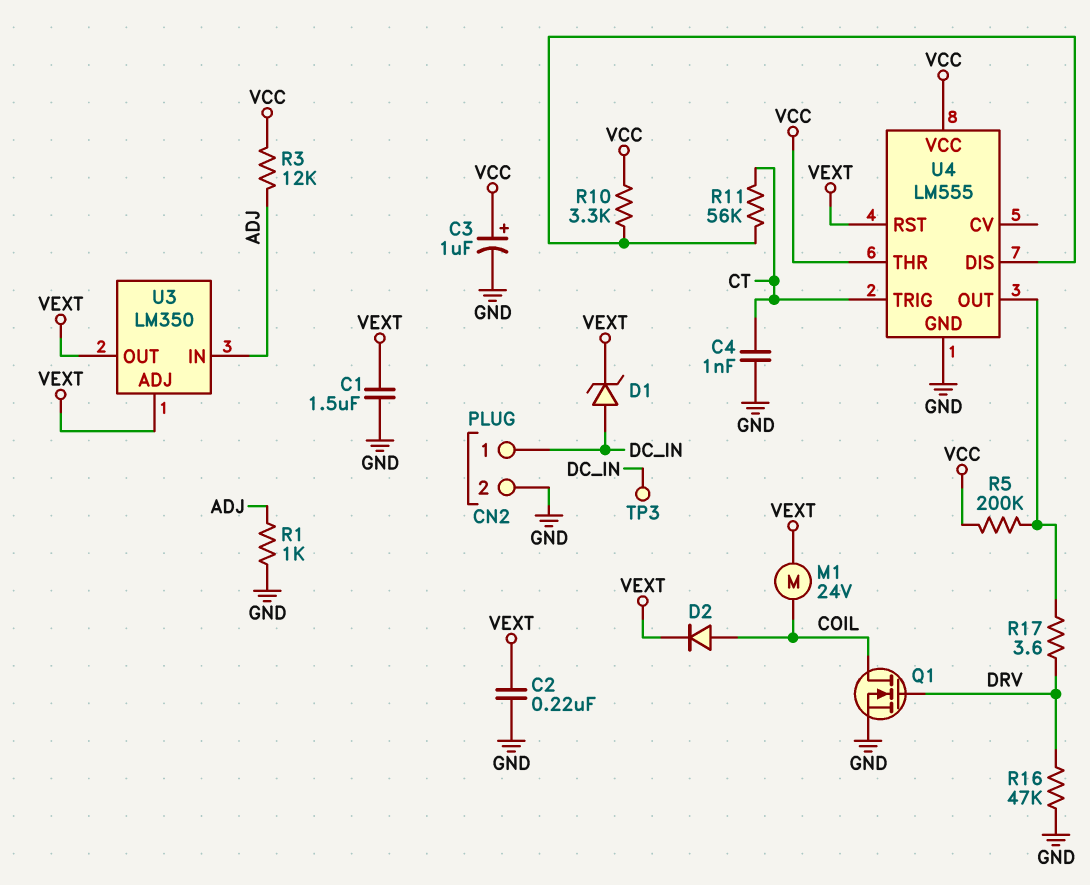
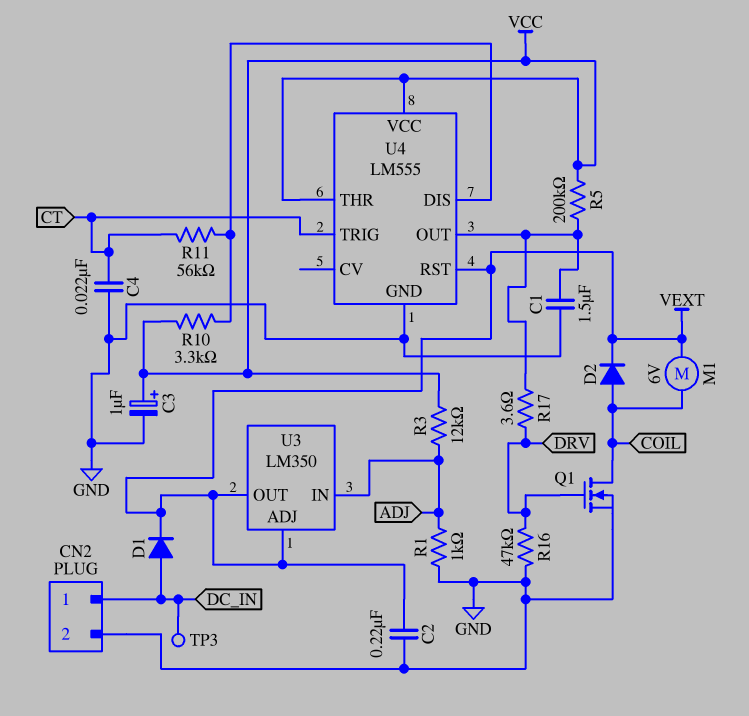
C1: 1.5uF (GND, VEXT) -> 1.5uF (GND, U4/OUT)
C4: 1nF (CT, GND) -> 22nF (CT, GND)
D1: zener (A DC_IN, K VEXT) -> diode (A DC_IN, K VEXT)
M1: motor 24V (COIL, VEXT) -> motor 6V (COIL, VEXT)

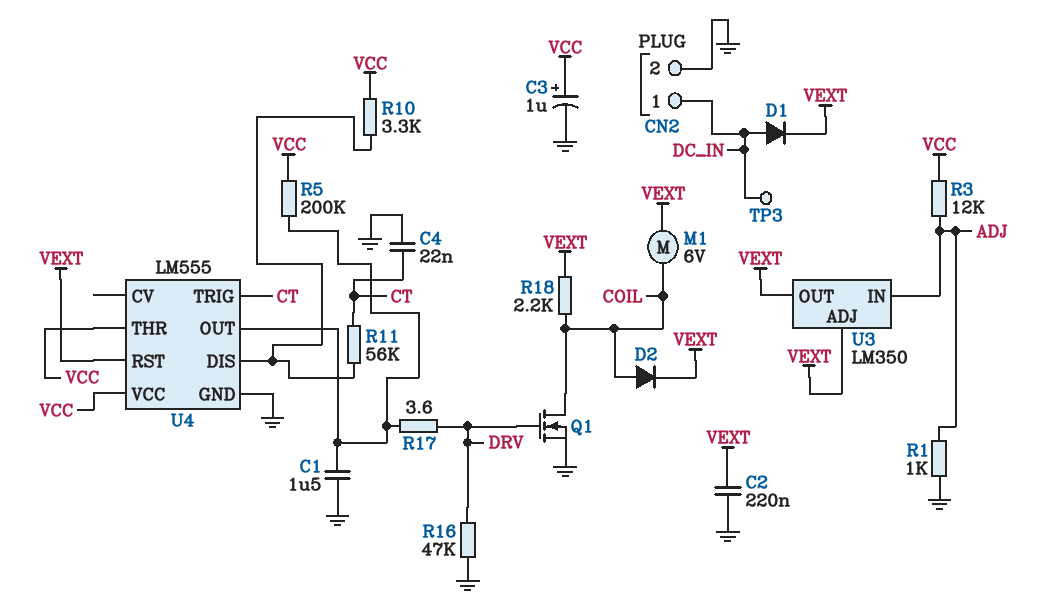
R18: none -> 2.2k (COIL, VEXT)

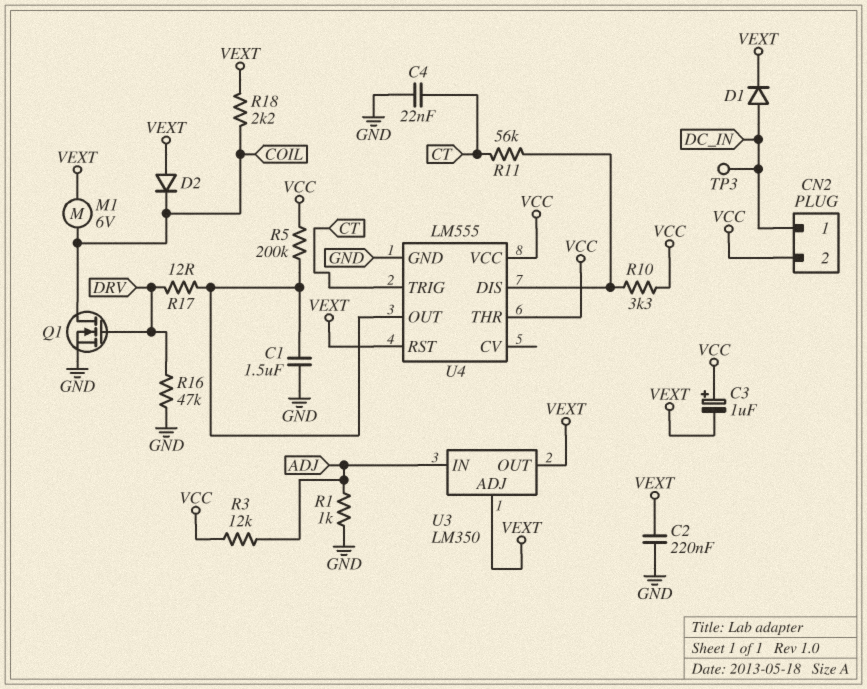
C3: 1uF (plus VCC, minus GND) -> 1uF (plus VCC, minus VEXT)
CN2 pin 2: GND -> VCC
D2: diode (A COIL, K VEXT) -> diode (A VEXT, K COIL)
R17: 3.6 (DRV, U4/OUT) -> 12 (DRV, U4/OUT)

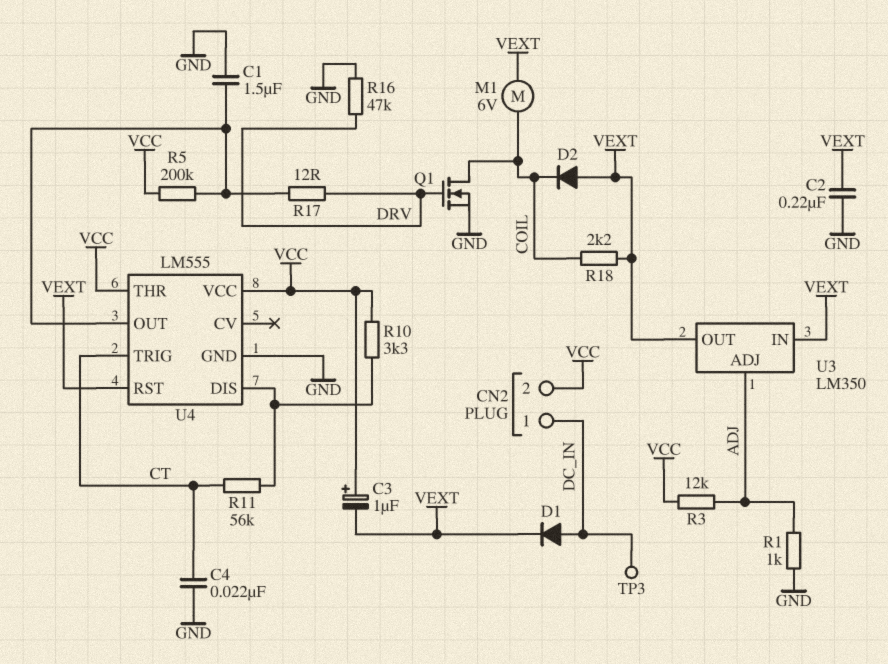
U3 pin ADJ: VEXT -> ADJ
U3 pin IN: ADJ -> VEXT

